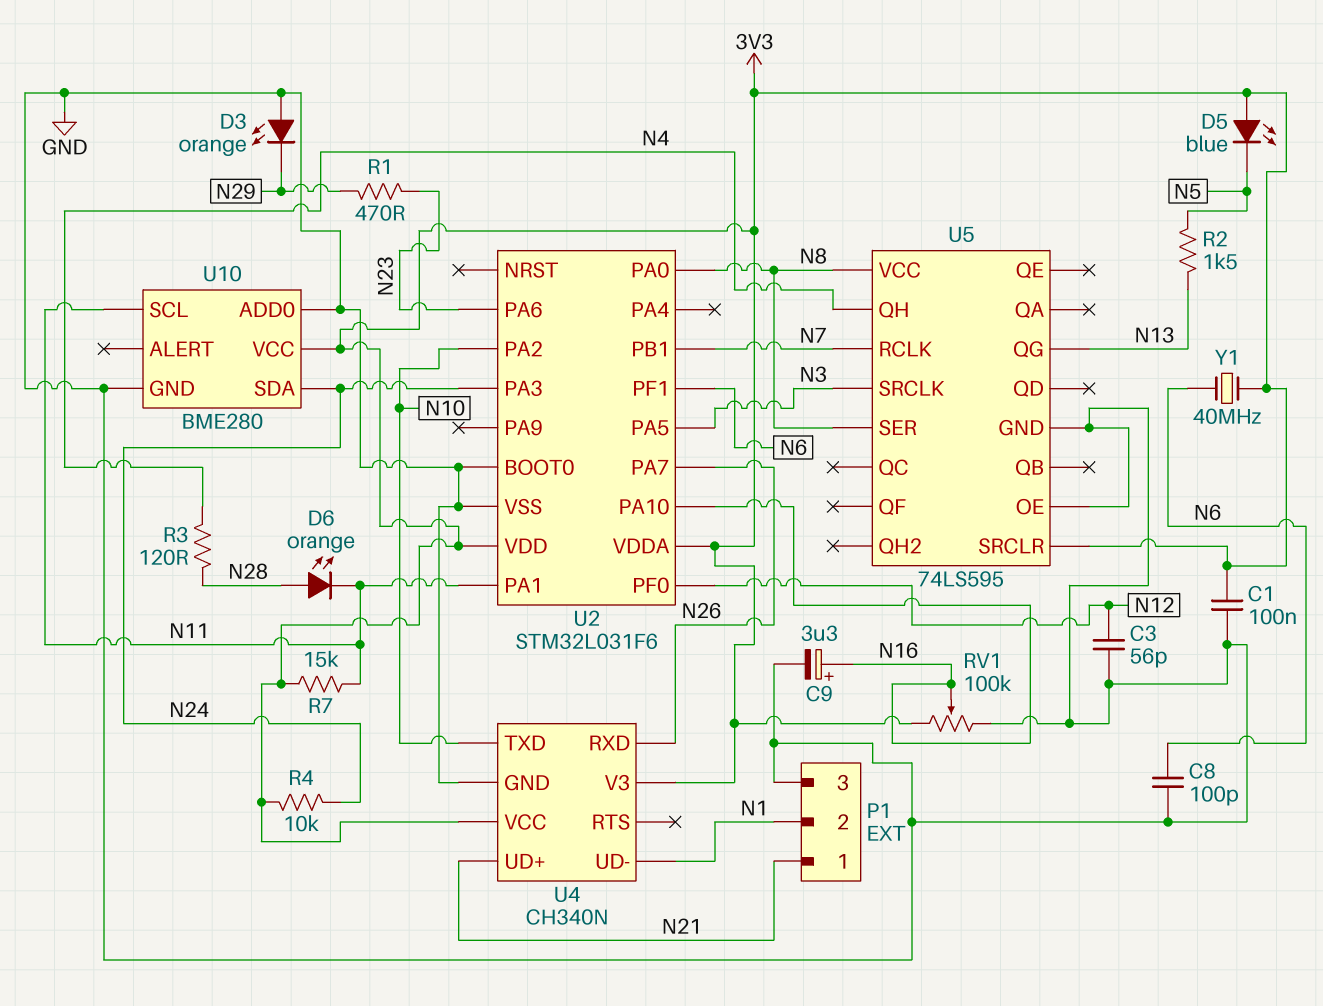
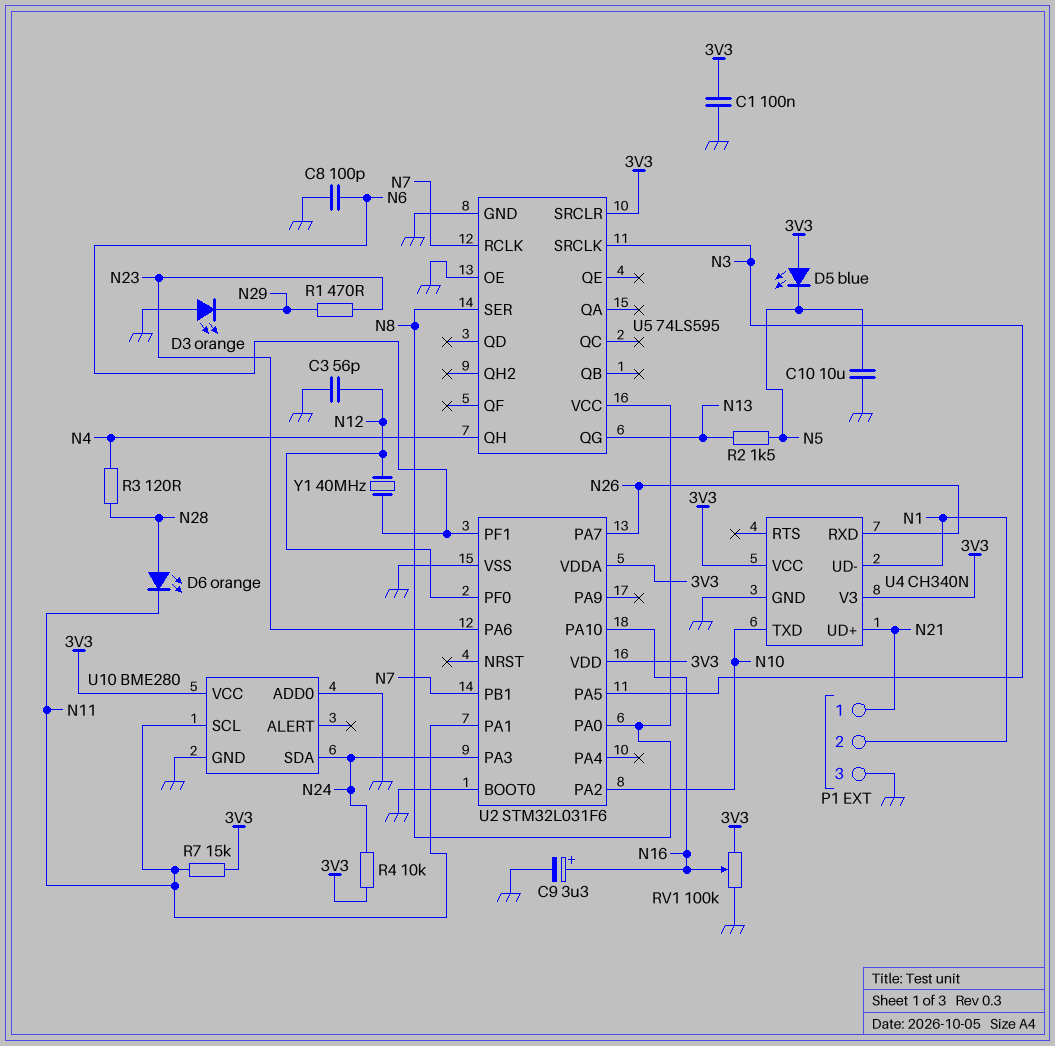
C10: none -> 10uF (GND, N5)
Y1: 40MHz (3V3, N6) -> 40MHz (N6, N12)

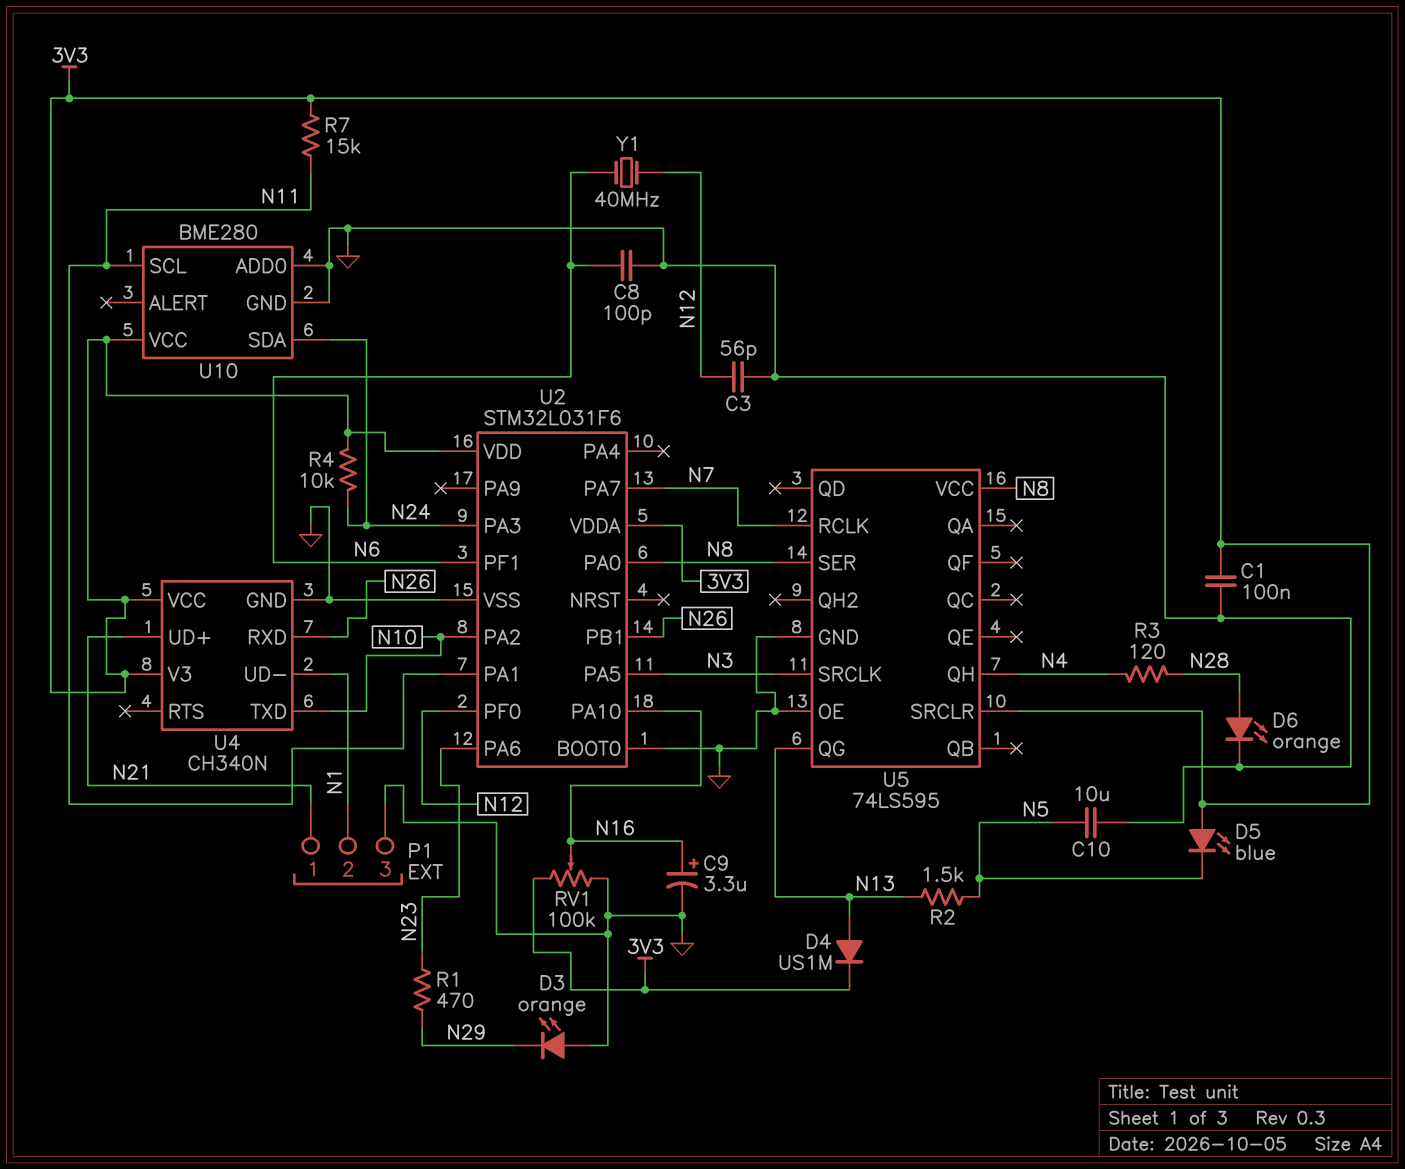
D4: none -> diode US1M (A N13, K 3V3)
D6: LED orange (A N28, K N11) -> LED orange (A N28, K GND)
U2 pin PA7: N26 -> N7
U2 pin PB1: N7 -> N26

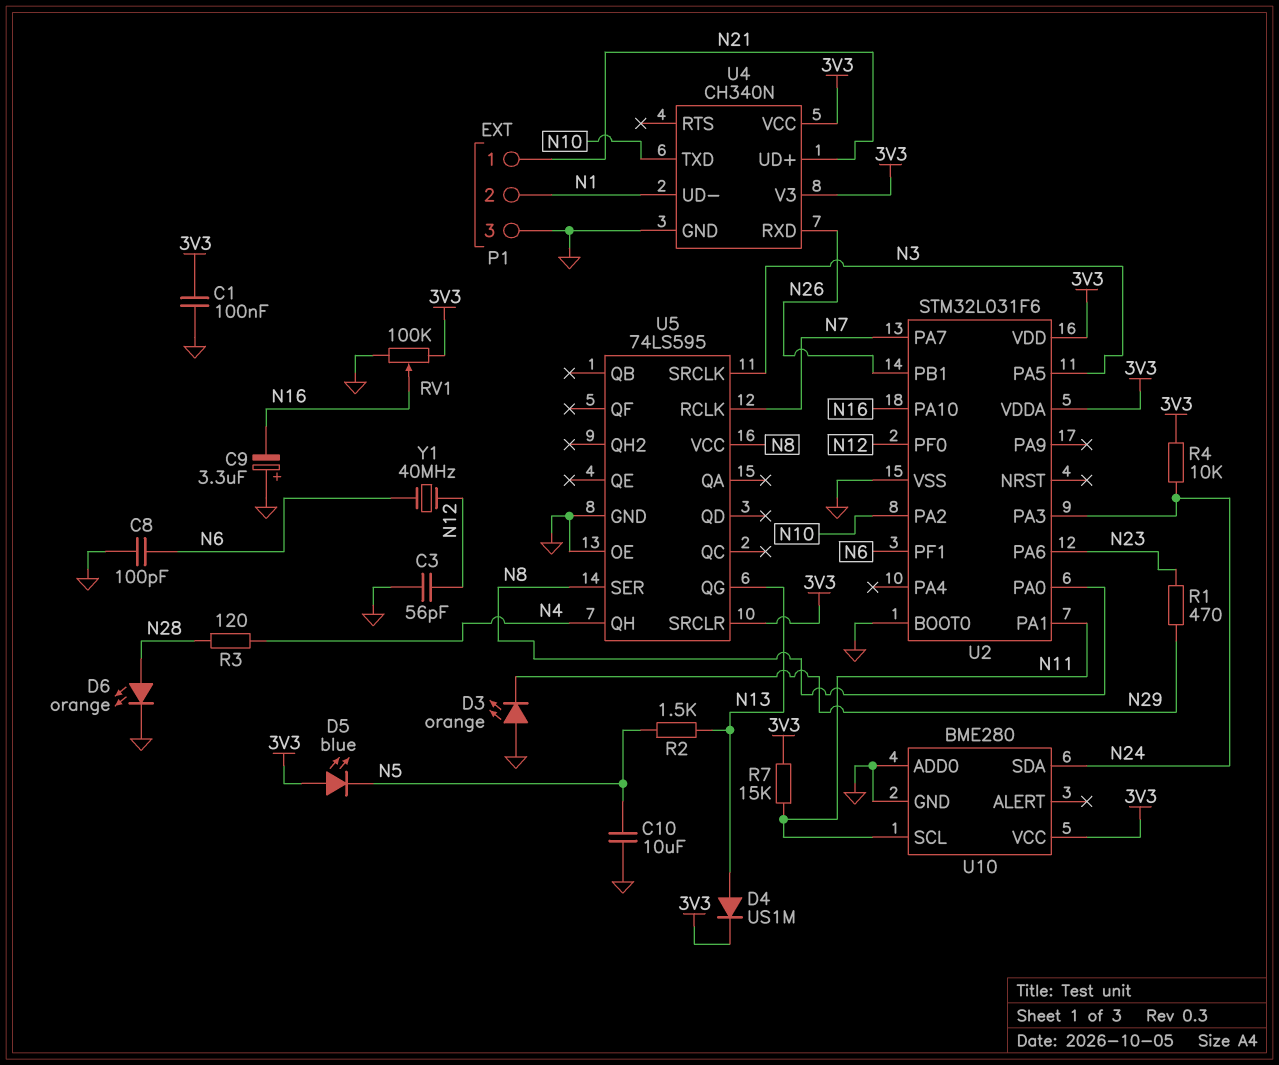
C9: 3.3uF (plus N16, minus GND) -> 3.3uF (plus GND, minus N16)

